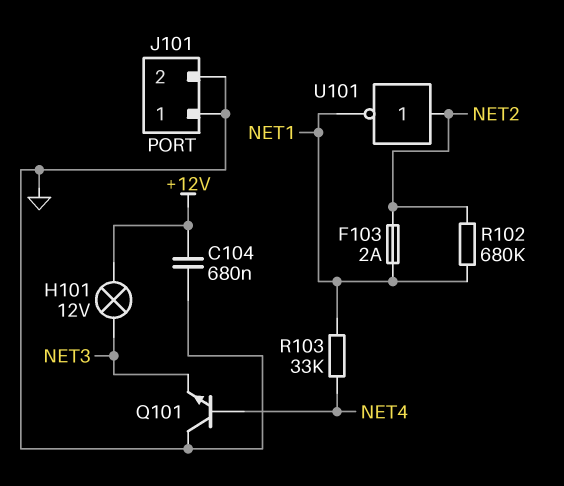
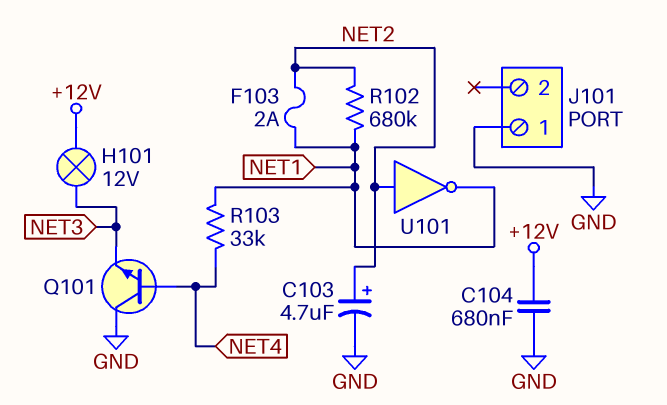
C103: none -> 4.7uF (plus NET2, minus GND)
J101 pin 2: GND -> none

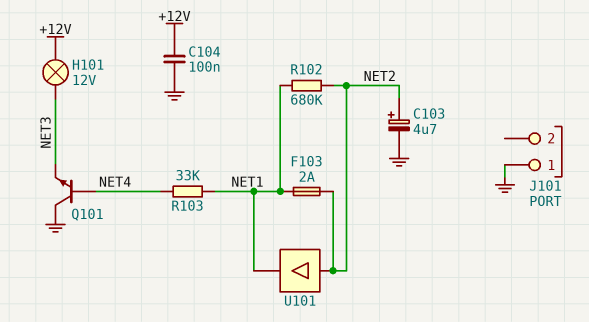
C104: 680nF (+12V, GND) -> 100nF (+12V, GND)
U101: NOT (in NET2, out NET1) -> buffer (in NET2, out NET1)

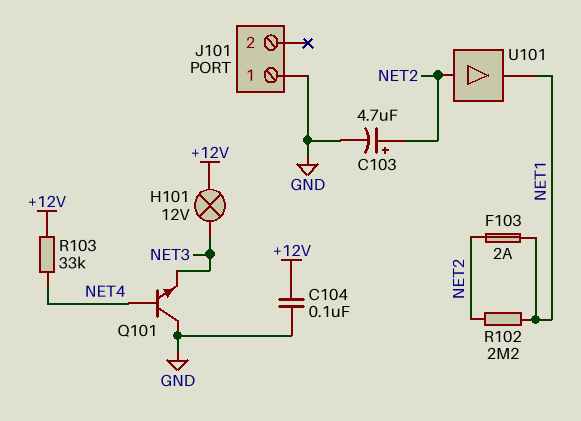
R102: 680k (NET1, NET2) -> 2.2M (NET1, NET2)
R103: 33k (NET1, NET4) -> 33k (+12V, NET4)

